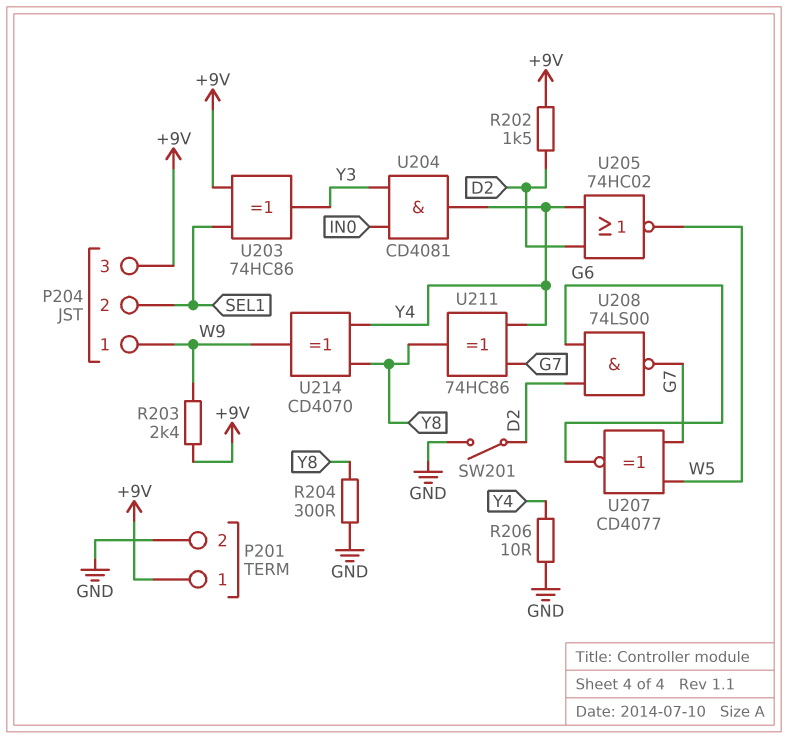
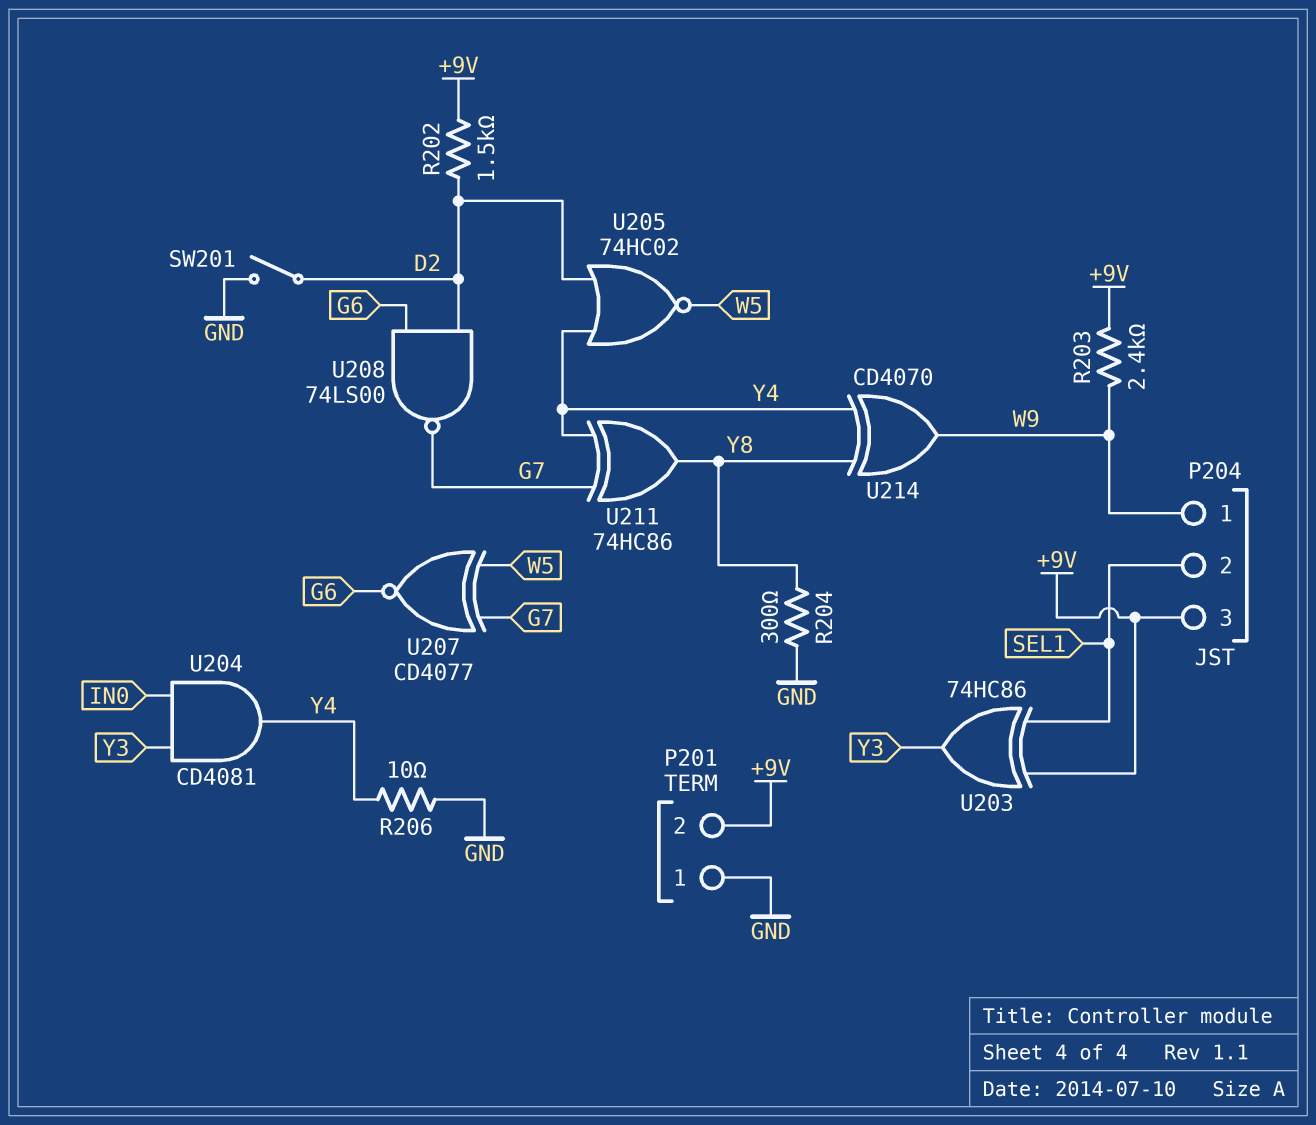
P201 pin 1: +9V -> GND
P201 pin 2: GND -> +9V

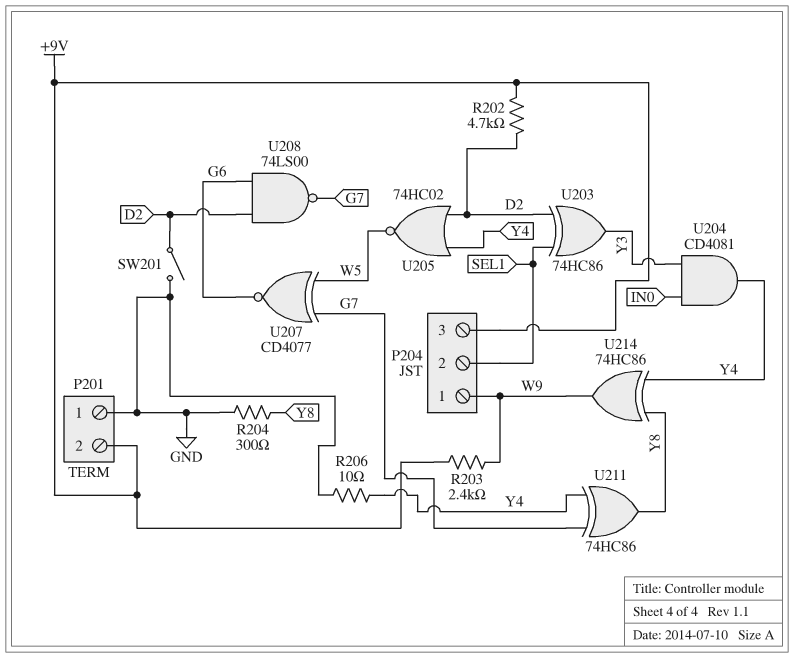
R202: 1.5k (+9V, D2) -> 4.7k (+9V, D2)
U203: XOR 74HC86 (in +9V, in SEL1, out Y3) -> XOR 74HC86 (in D2, in SEL1, out Y3)
U214: XOR CD4070 (in Y4, in Y8, out W9) -> XOR 74HC86 (in Y4, in Y8, out W9)

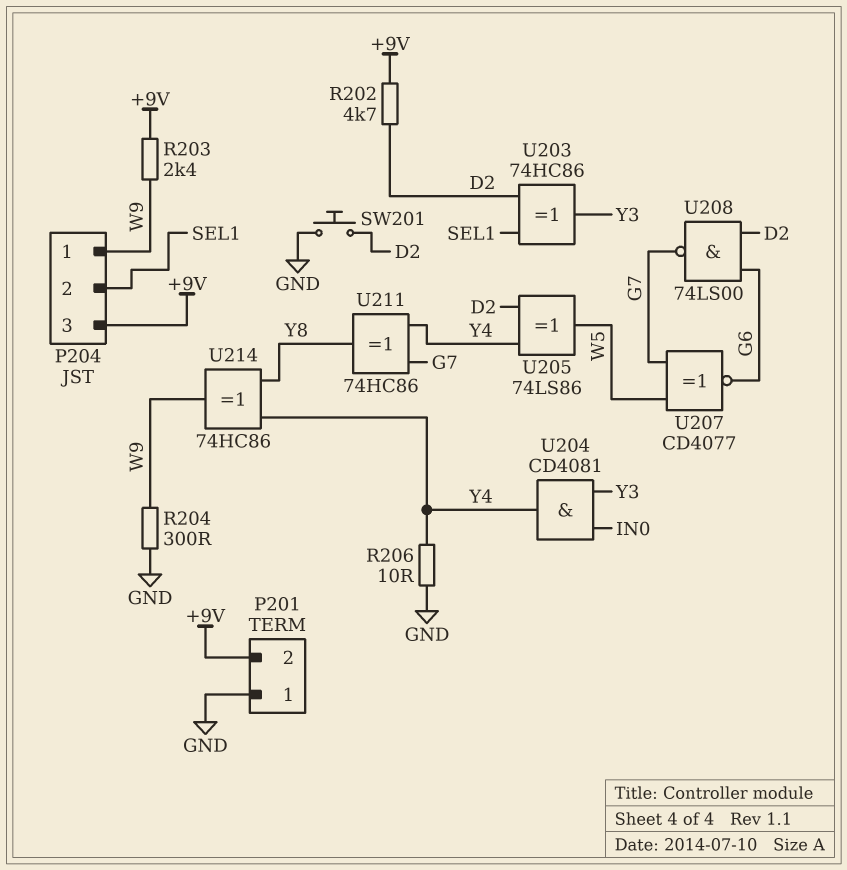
R204: 300 (GND, Y8) -> 300 (GND, W9)
SW201: switch (D2, GND) -> button (D2, GND)
U205: NOR 74HC02 (in D2, in Y4, out W5) -> XOR 74LS86 (in D2, in Y4, out W5)

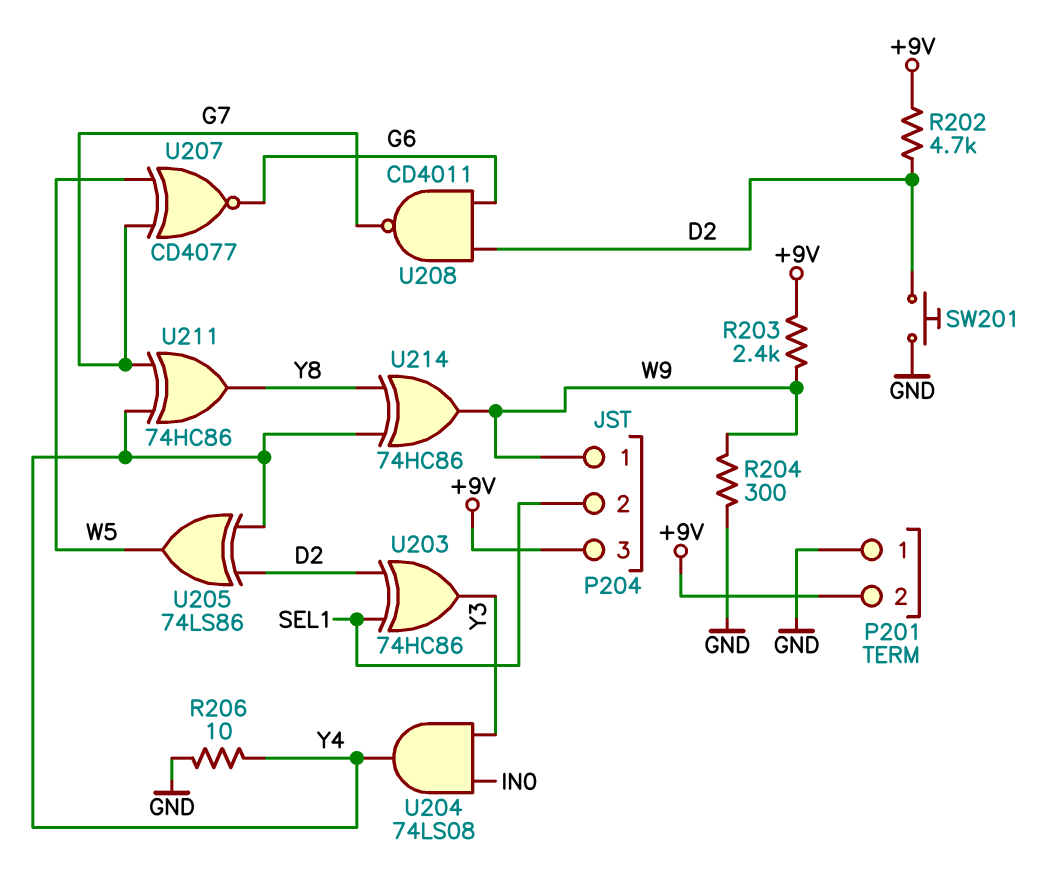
U204: AND CD4081 (in IN0, in Y3, out Y4) -> AND 74LS08 (in IN0, in Y3, out Y4)
U208: NAND 74LS00 (in D2, in G6, out G7) -> NAND CD4011 (in D2, in G6, out G7)

